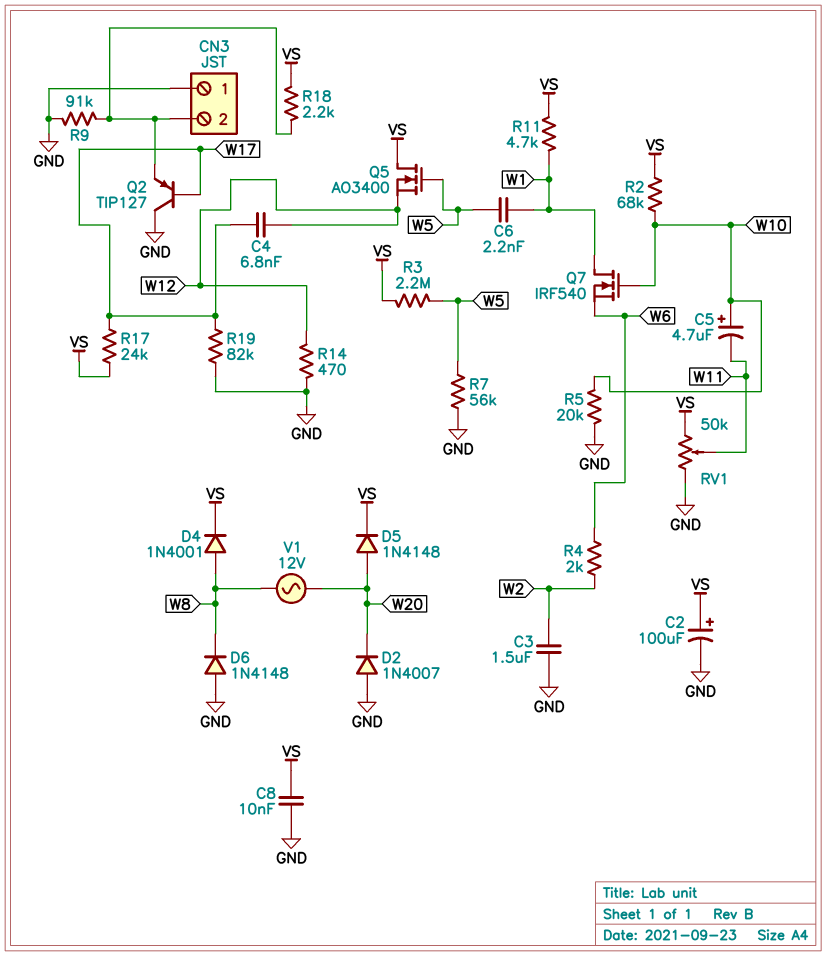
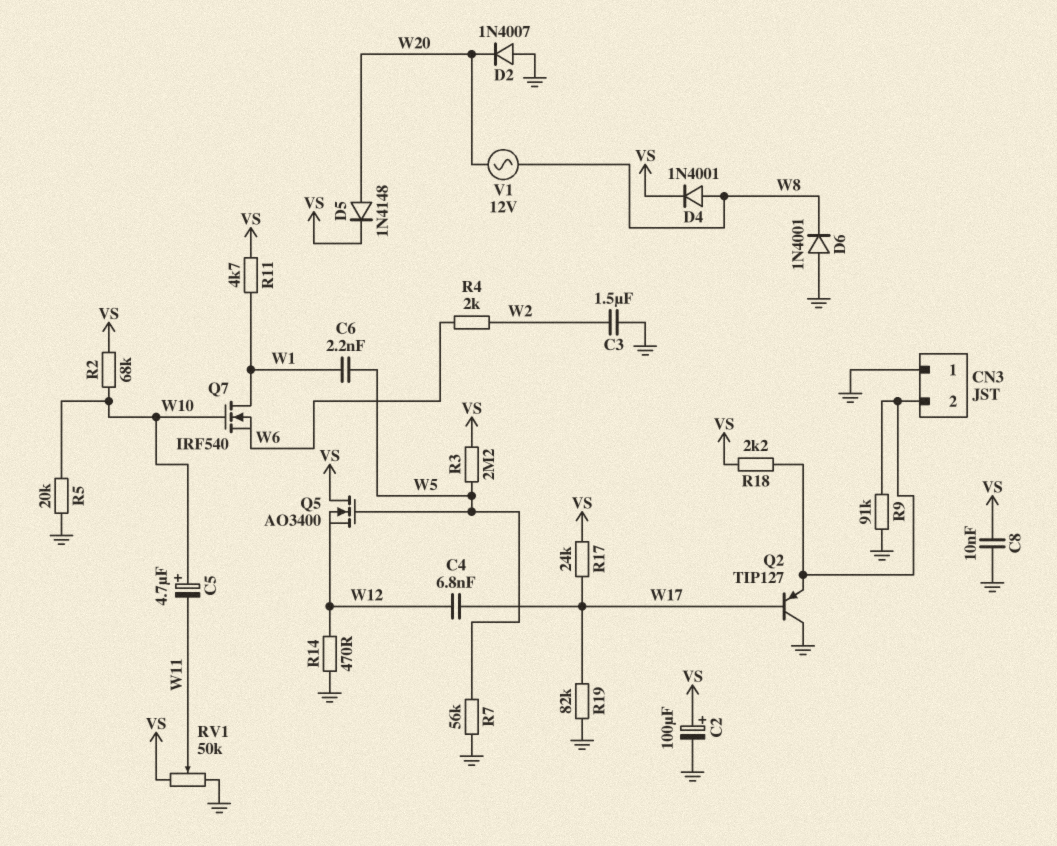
D6: diode 1N4148 (A GND, K W8) -> diode 1N4001 (A GND, K W8)

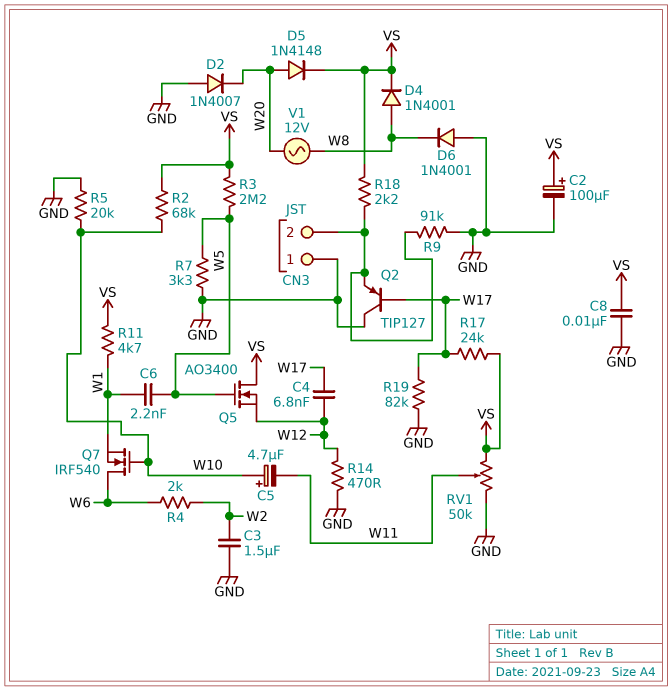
Q7: NMOS IRF540 (G W10, D W1, S W6) -> NMOS IRF540 (G W10, D W6, S W1)
R7: 56k (GND, W5) -> 3.3k (GND, W5)

